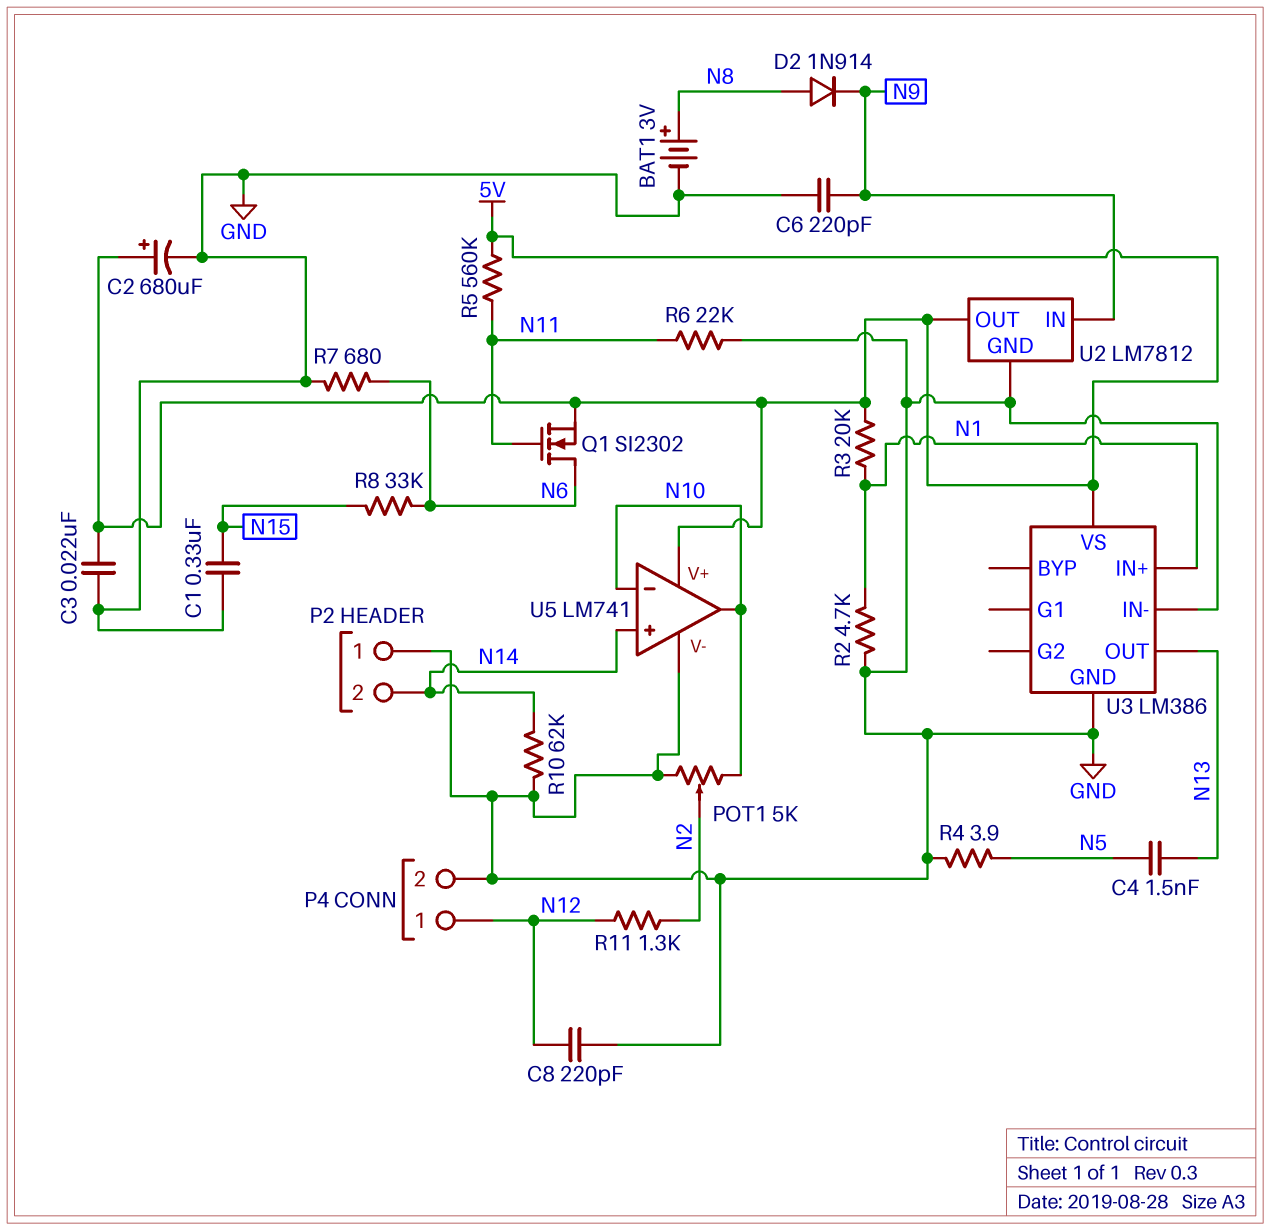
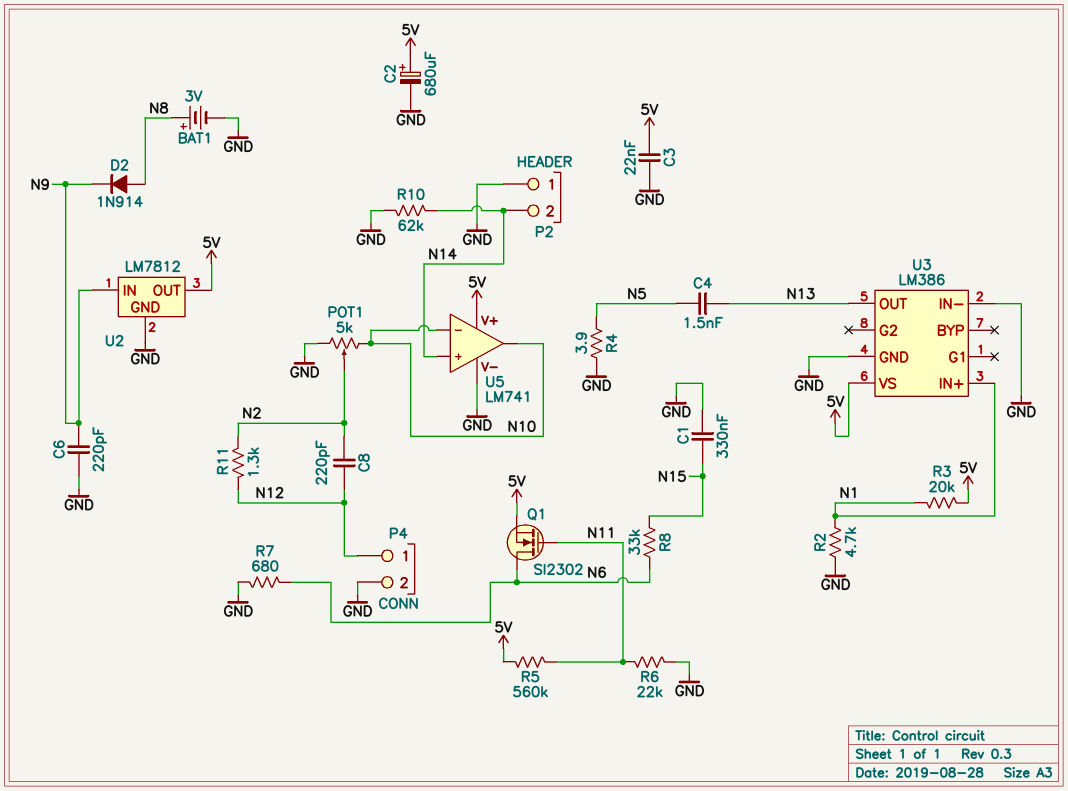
C8: 220pF (GND, N12) -> 220pF (N2, N12)

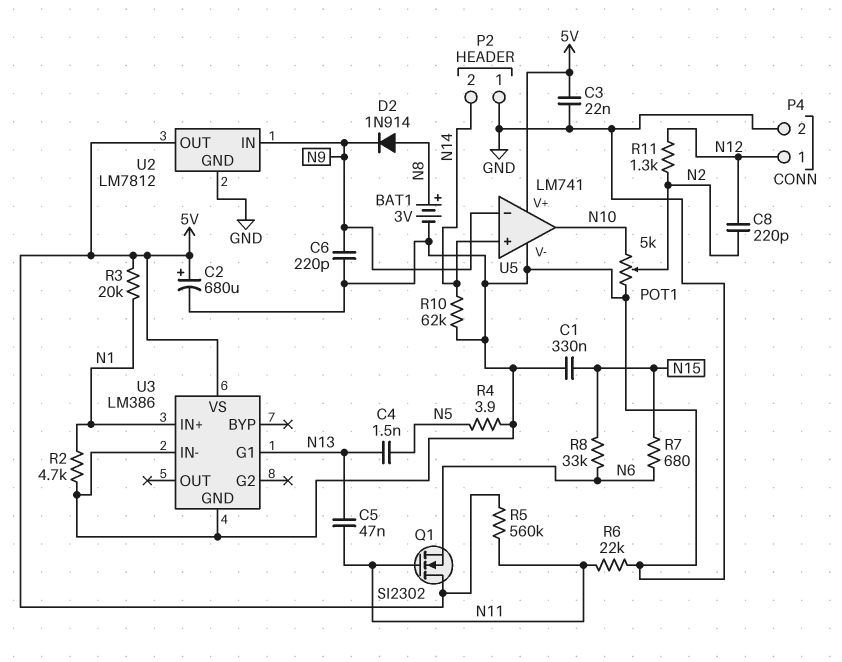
C5: none -> 47nF (N11, N13)
Q1: NMOS SI2302 (G N11, D N6, S 5V) -> NMOS SI2302 (G N11, D 5V, S N6)
R7: 680 (GND, N6) -> 680 (N6, N15)
U3 pin G1: none -> N13
U3 pin OUT: N13 -> none
U5 pin in-: N10 -> N9

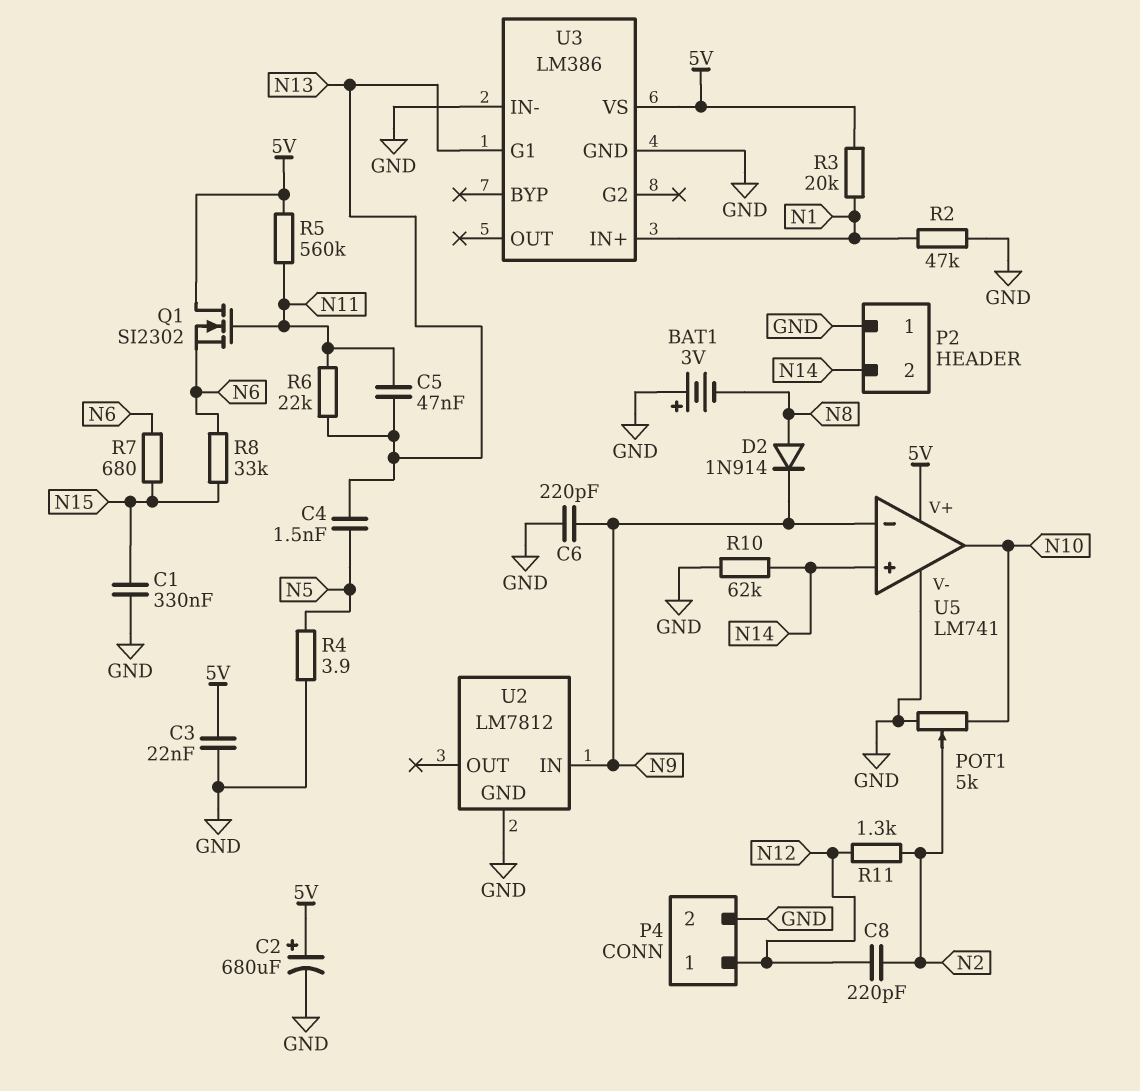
BAT1: 3V (plus N8, minus GND) -> 3V (plus GND, minus N8)
R2: 4.7k (GND, N1) -> 47k (GND, N1)
R6: 22k (GND, N11) -> 22k (N11, N13)
U2 pin OUT: 5V -> none

